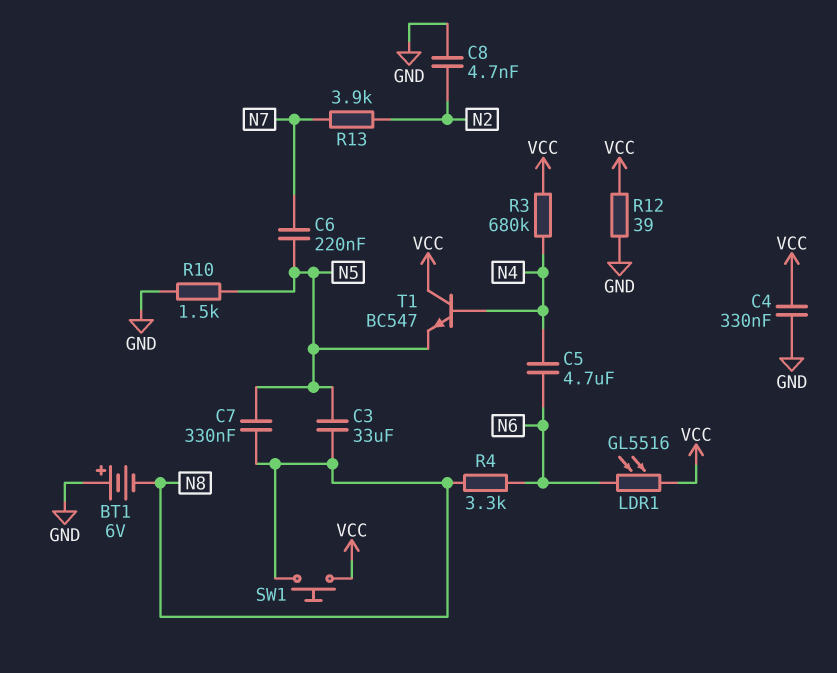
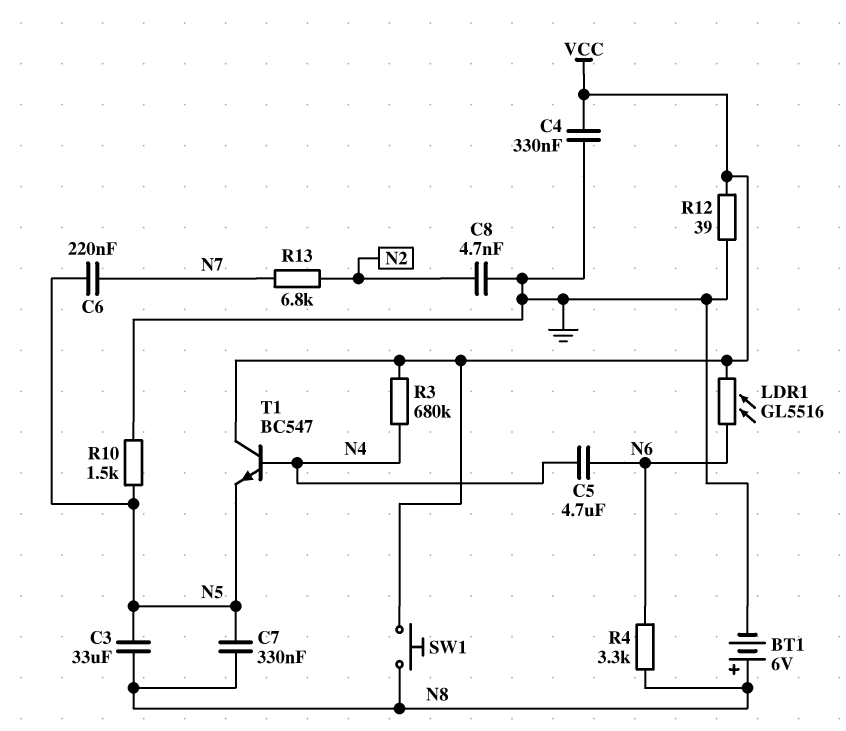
BT1: 6V (plus GND, minus N8) -> 6V (plus N8, minus GND)
R13: 3.9k (N2, N7) -> 6.8k (N2, N7)

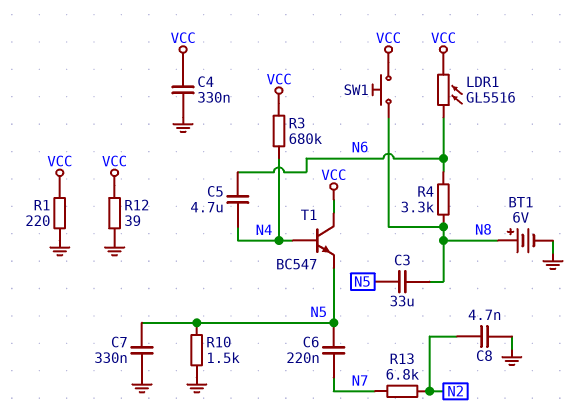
C7: 330nF (N5, N8) -> 330nF (GND, N5)
R1: none -> 220 (GND, VCC)

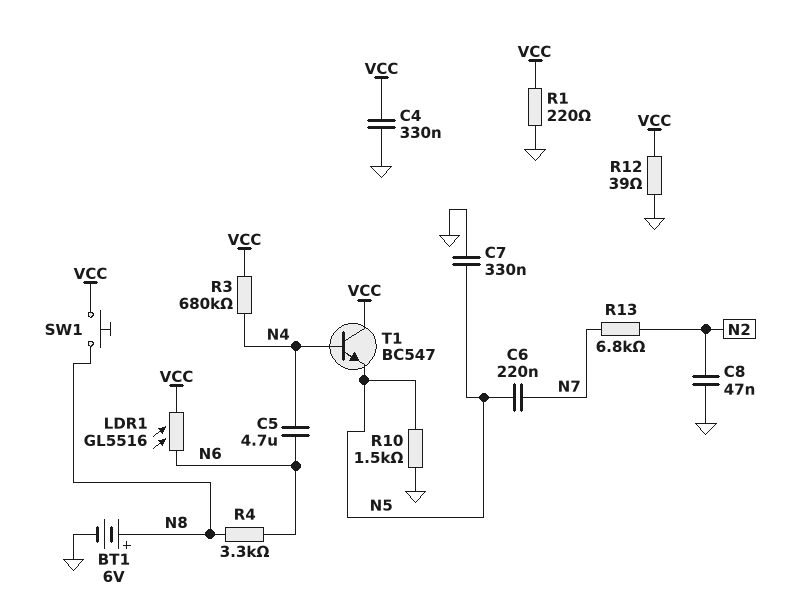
C3: 33uF (N5, N8) -> none
C8: 4.7nF (GND, N2) -> 47nF (GND, N2)

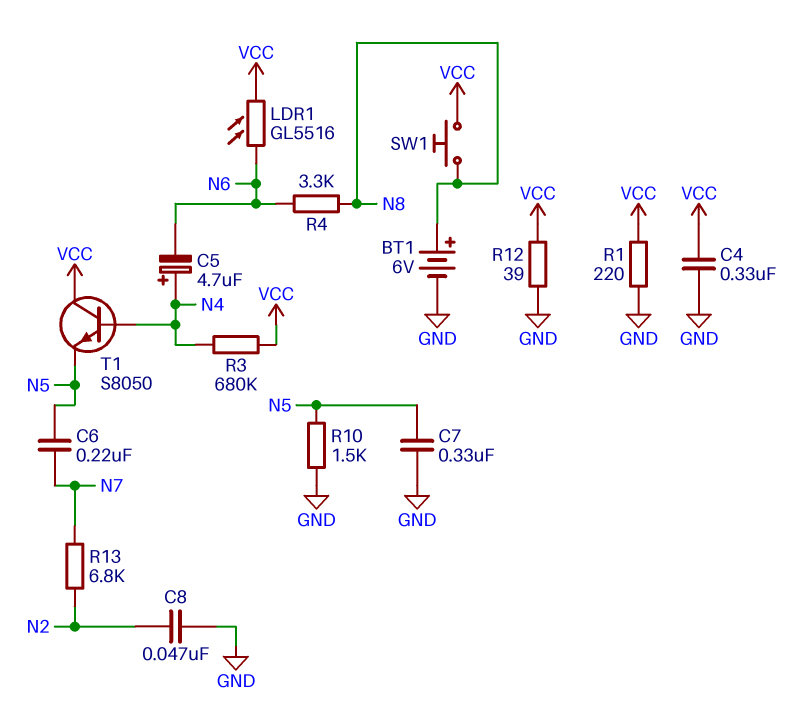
C5: 4.7uF (N4, N6) -> 4.7uF (plus N4, minus N6)
T1: NPN BC547 (B N4, C VCC, E N5) -> NPN S8050 (B N4, C VCC, E N5)

